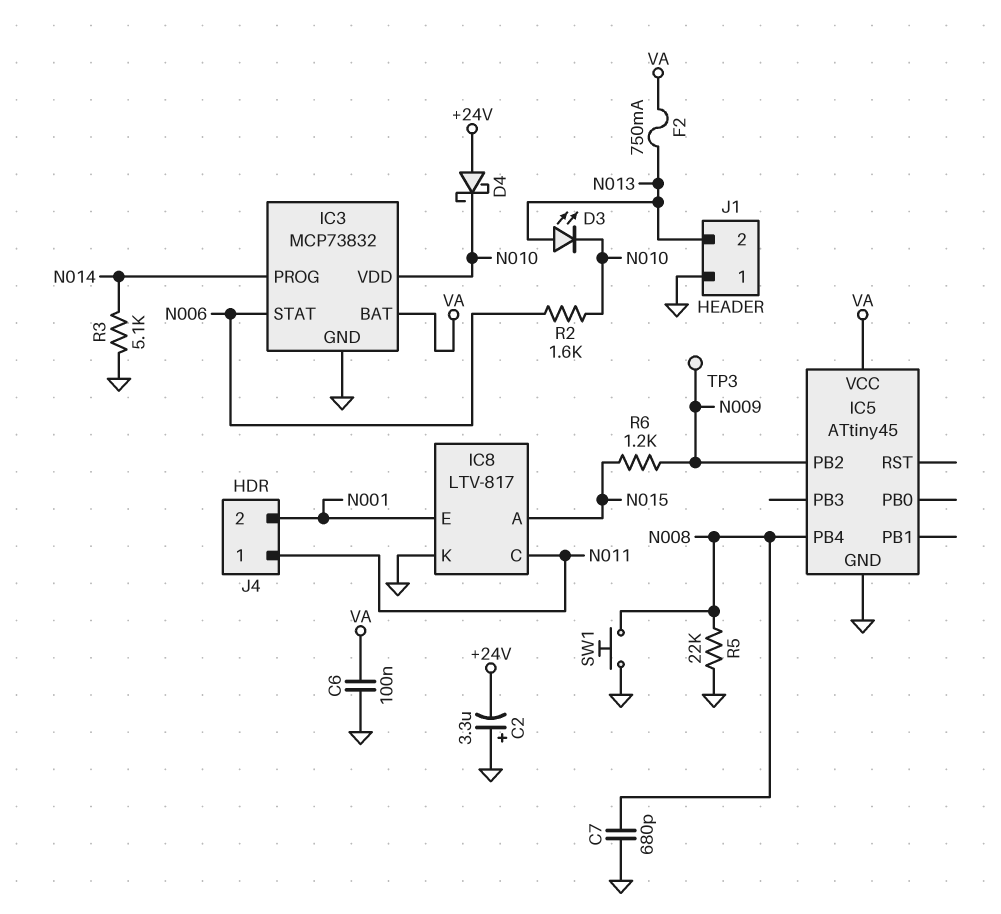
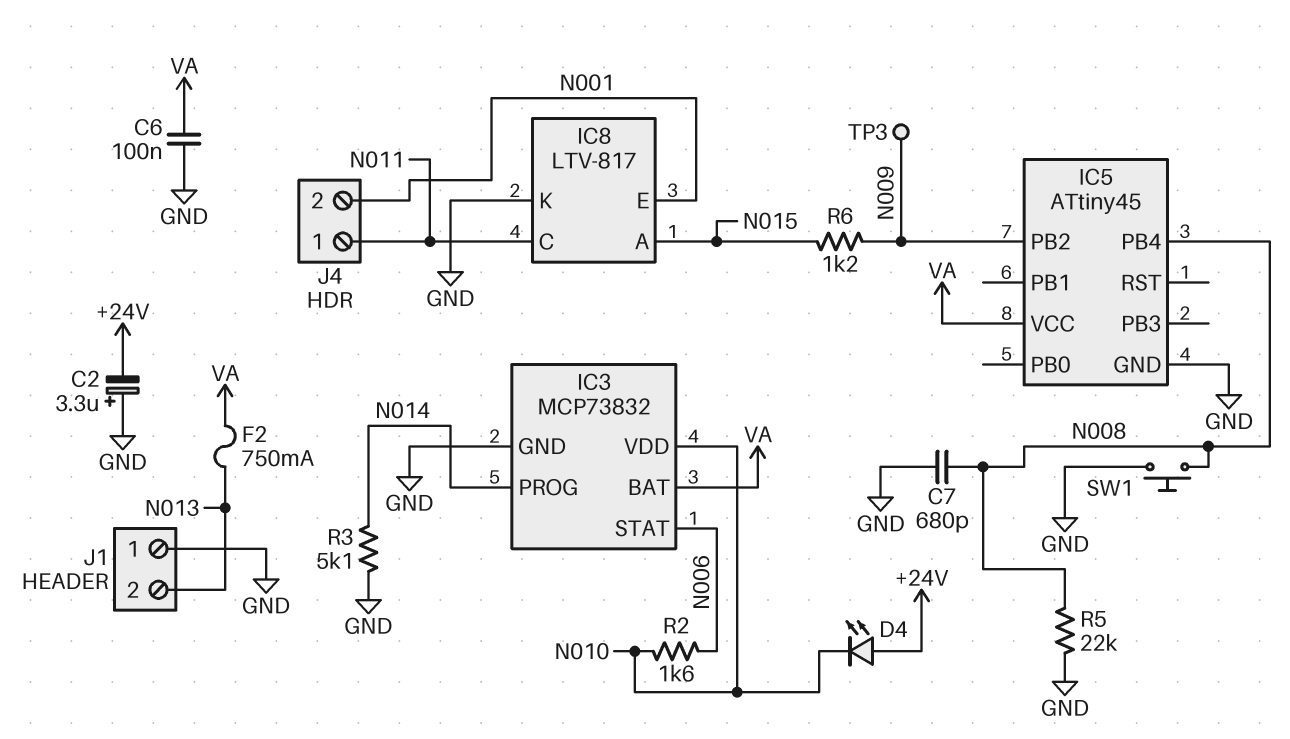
D3: LED (A N013, K N010) -> none
D4: schottky (A +24V, K N010) -> LED (A +24V, K N010)

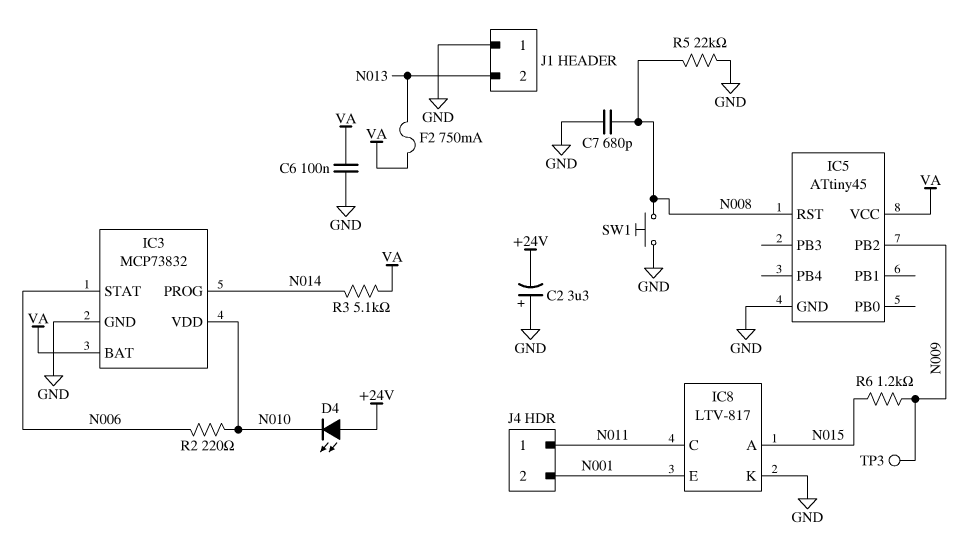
IC5 pin PB4: N008 -> none
IC5 pin RST: none -> N008
R2: 1.6k (N006, N010) -> 220 (N006, N010)
R3: 5.1k (GND, N014) -> 5.1k (N014, VA)

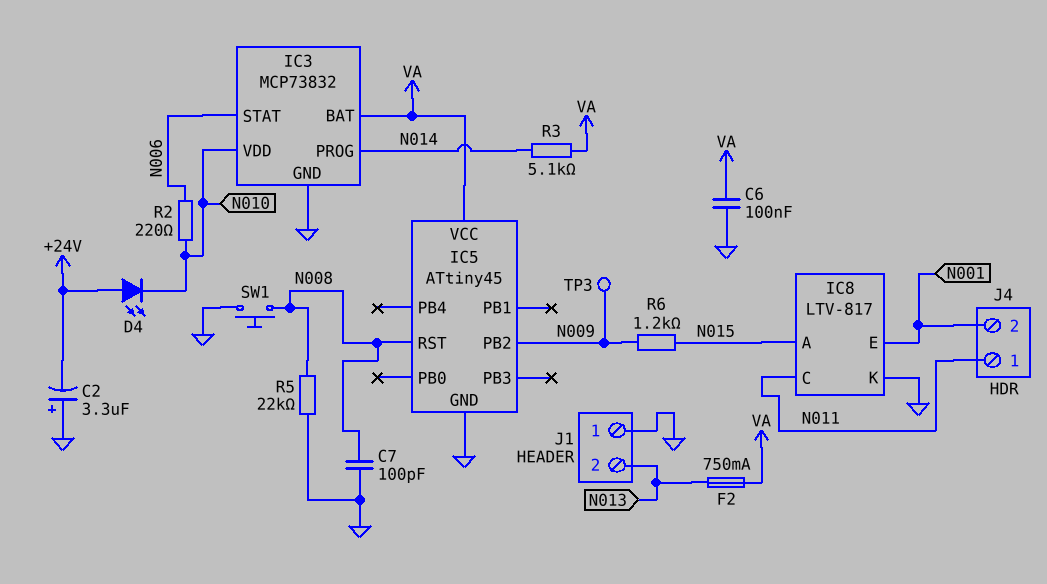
C7: 680pF (GND, N008) -> 100pF (GND, N008)

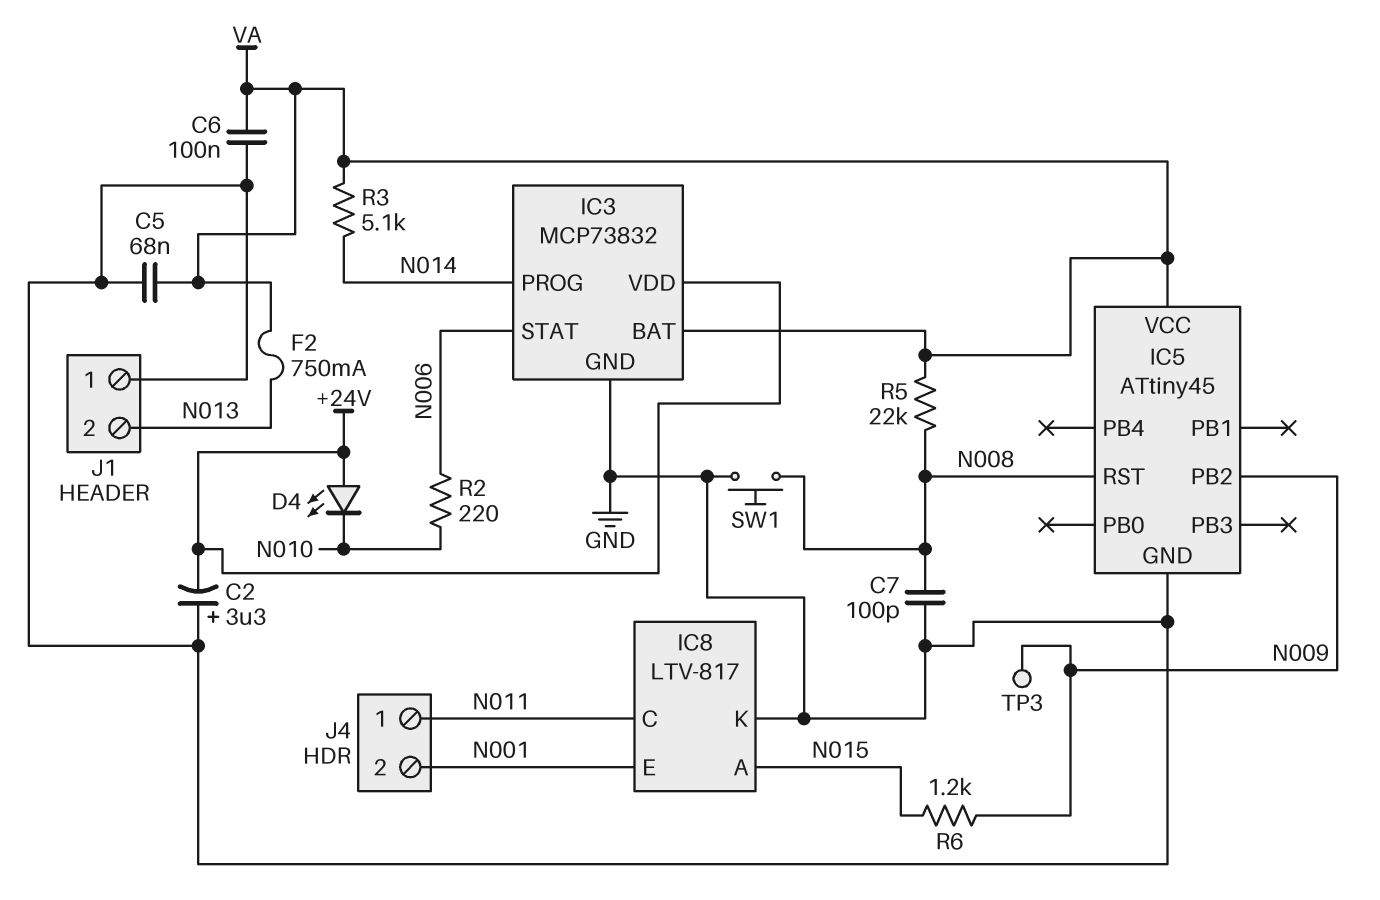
C5: none -> 68nF (GND, VA)
IC3 pin VDD: N010 -> +24V
R5: 22k (GND, N008) -> 22k (N008, VA)

